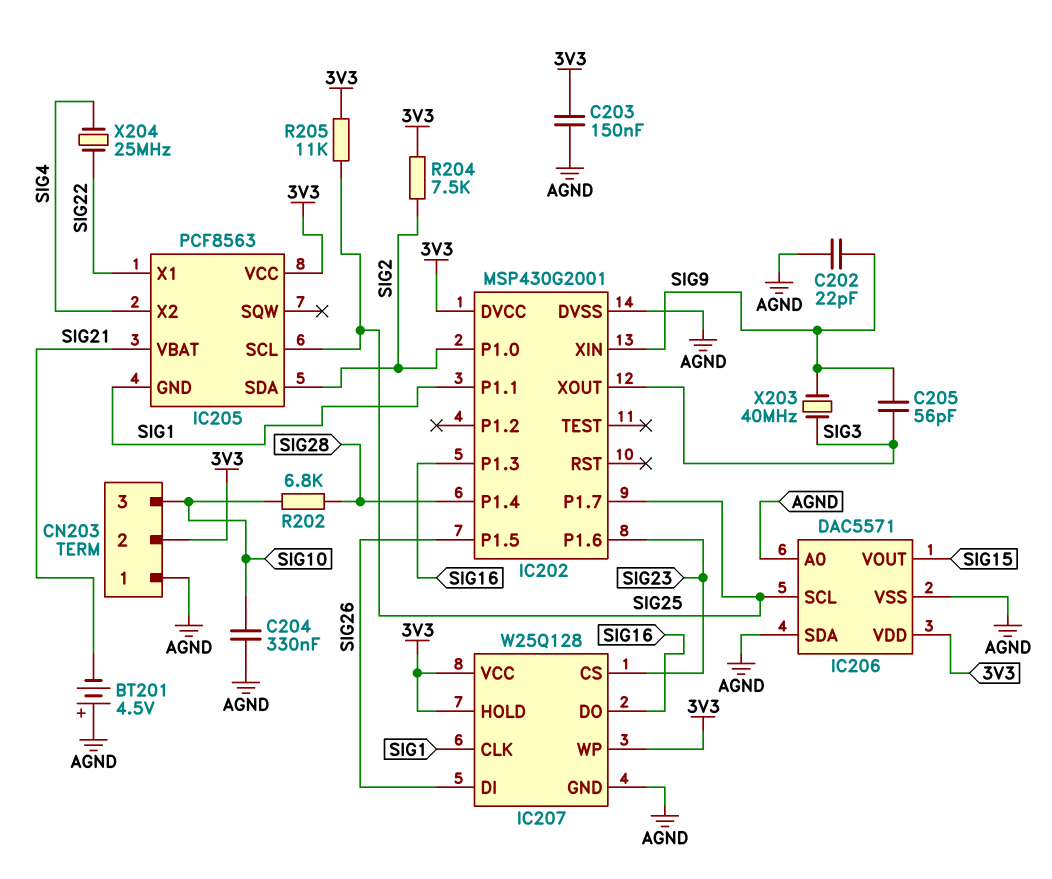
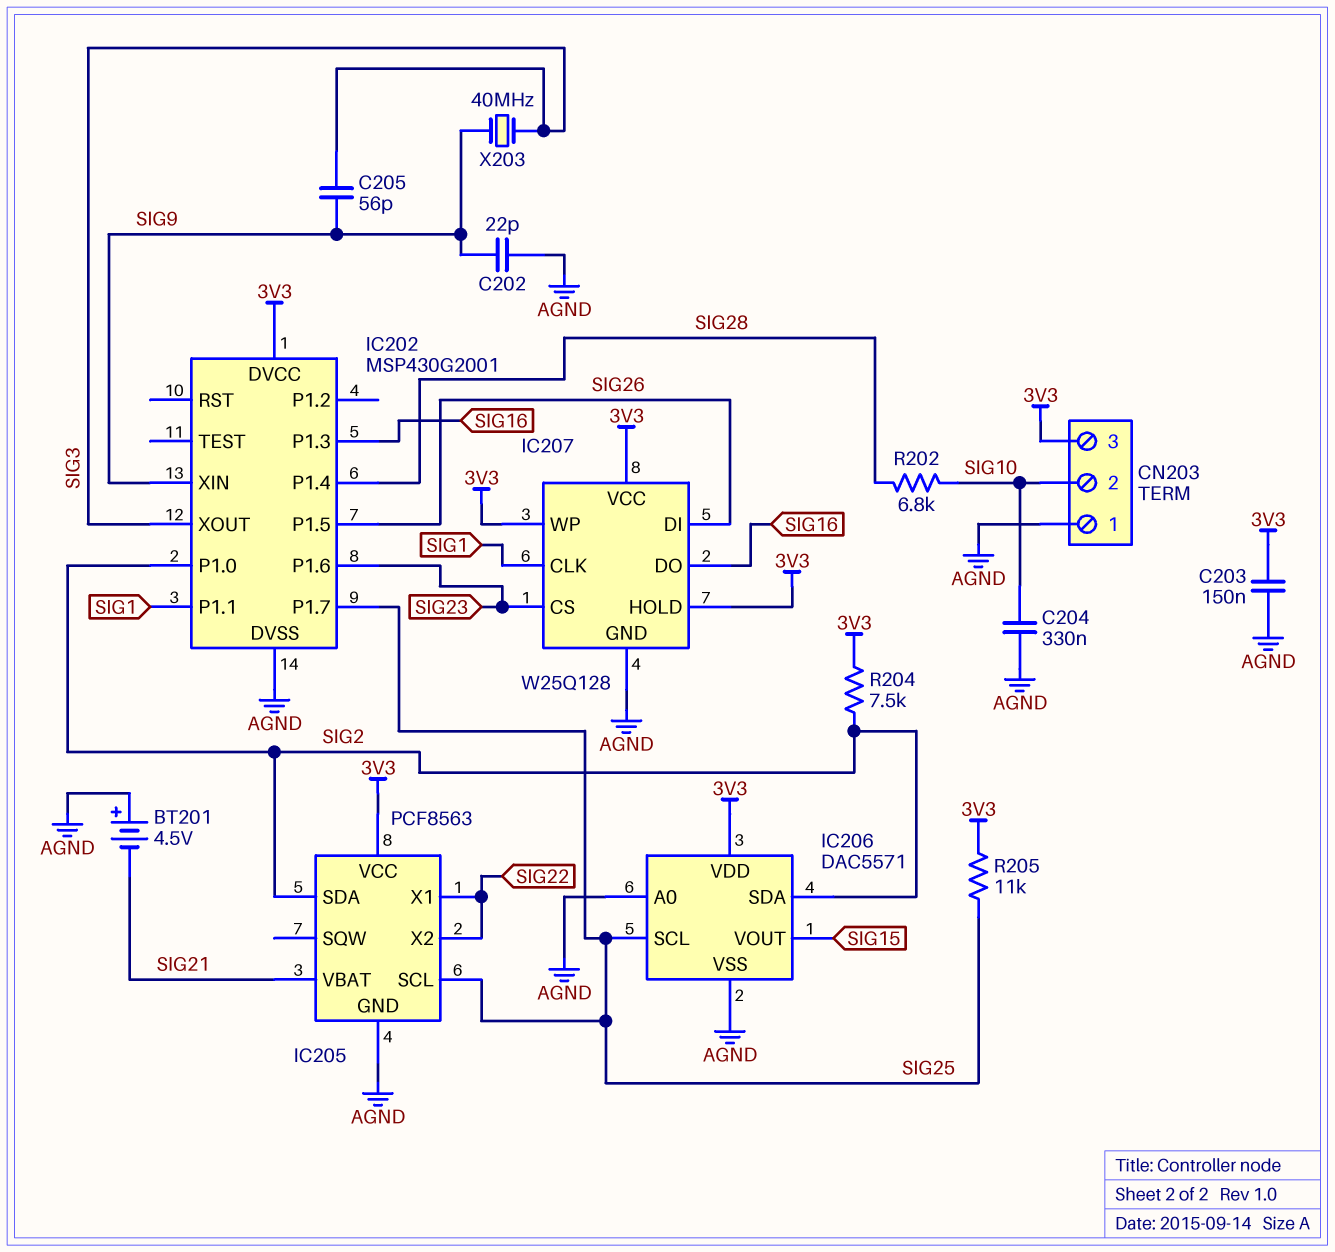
CN203 pin 2: 3V3 -> SIG10
CN203 pin 3: SIG10 -> 3V3
IC205 pin GND: SIG1 -> AGND
IC205 pin X2: SIG4 -> SIG22
IC206 pin SDA: AGND -> SIG2
X204: 25MHz (SIG4, SIG22) -> none

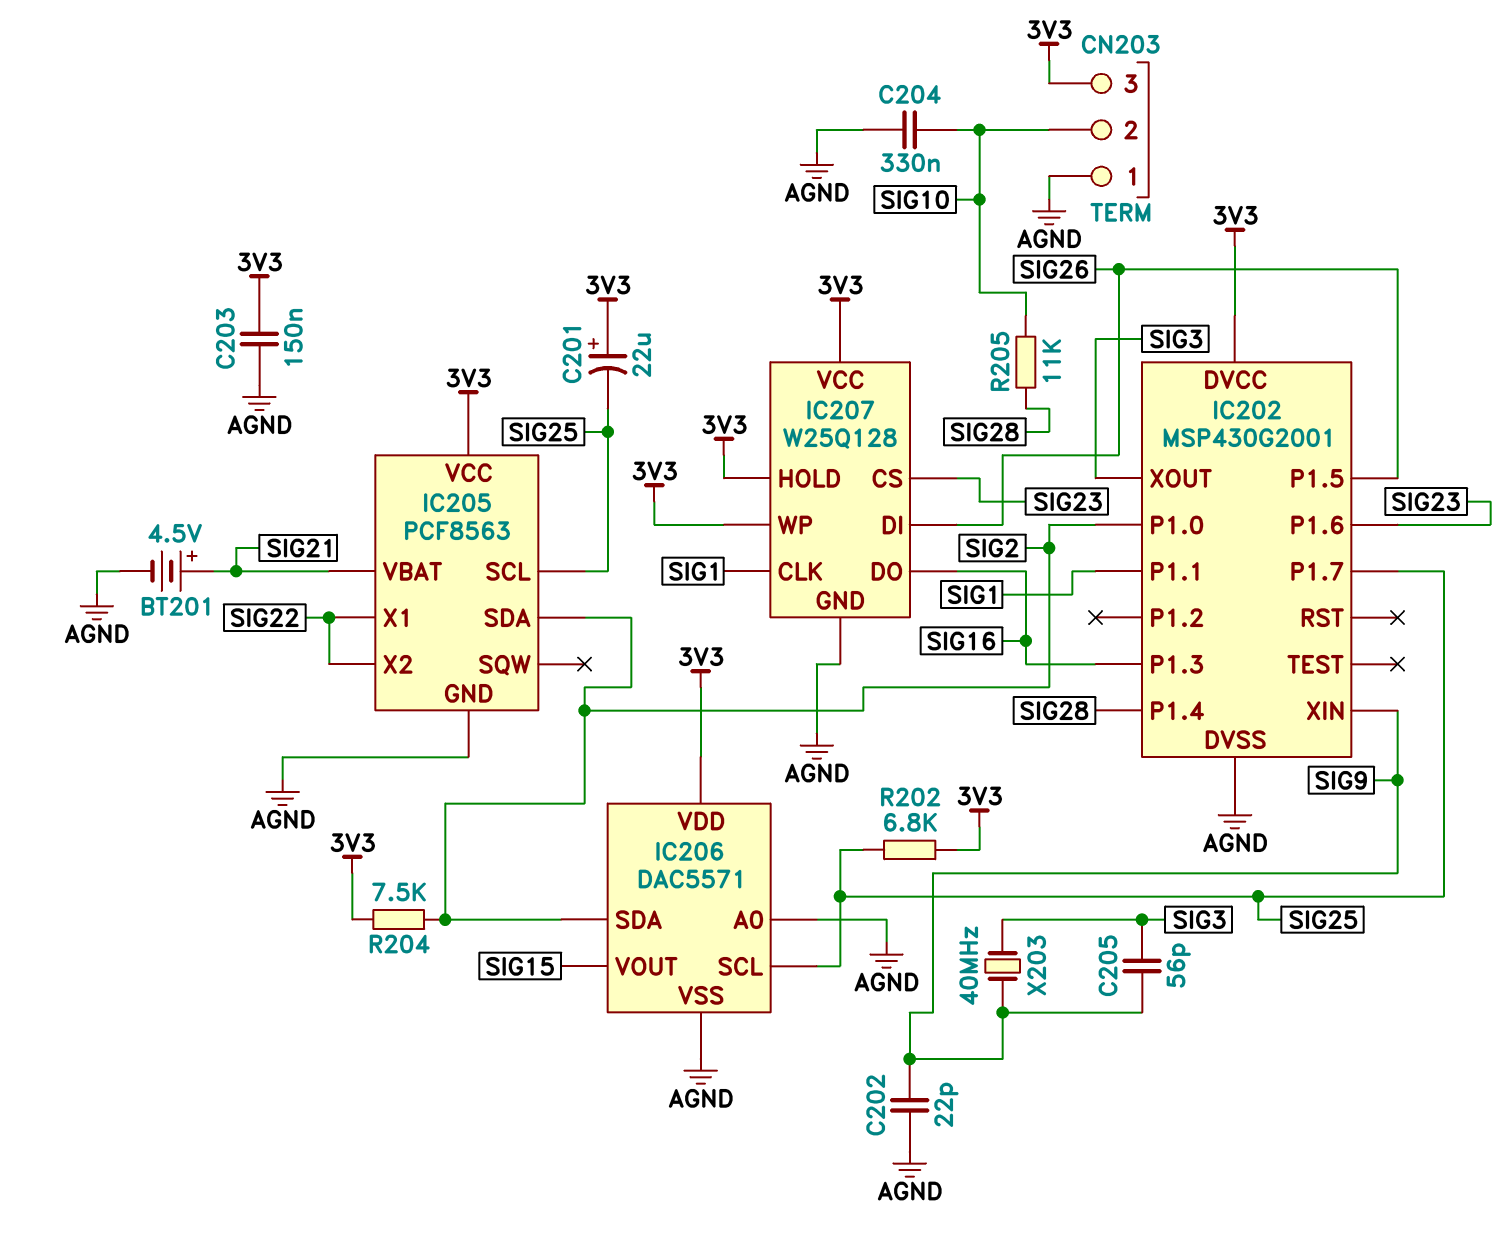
BT201: 4.5V (plus AGND, minus SIG21) -> 4.5V (plus SIG21, minus AGND)
C201: none -> 22uF (plus 3V3, minus SIG25)
R202: 6.8k (SIG10, SIG28) -> 6.8k (3V3, SIG25)
R205: 11k (3V3, SIG25) -> 11k (SIG10, SIG28)

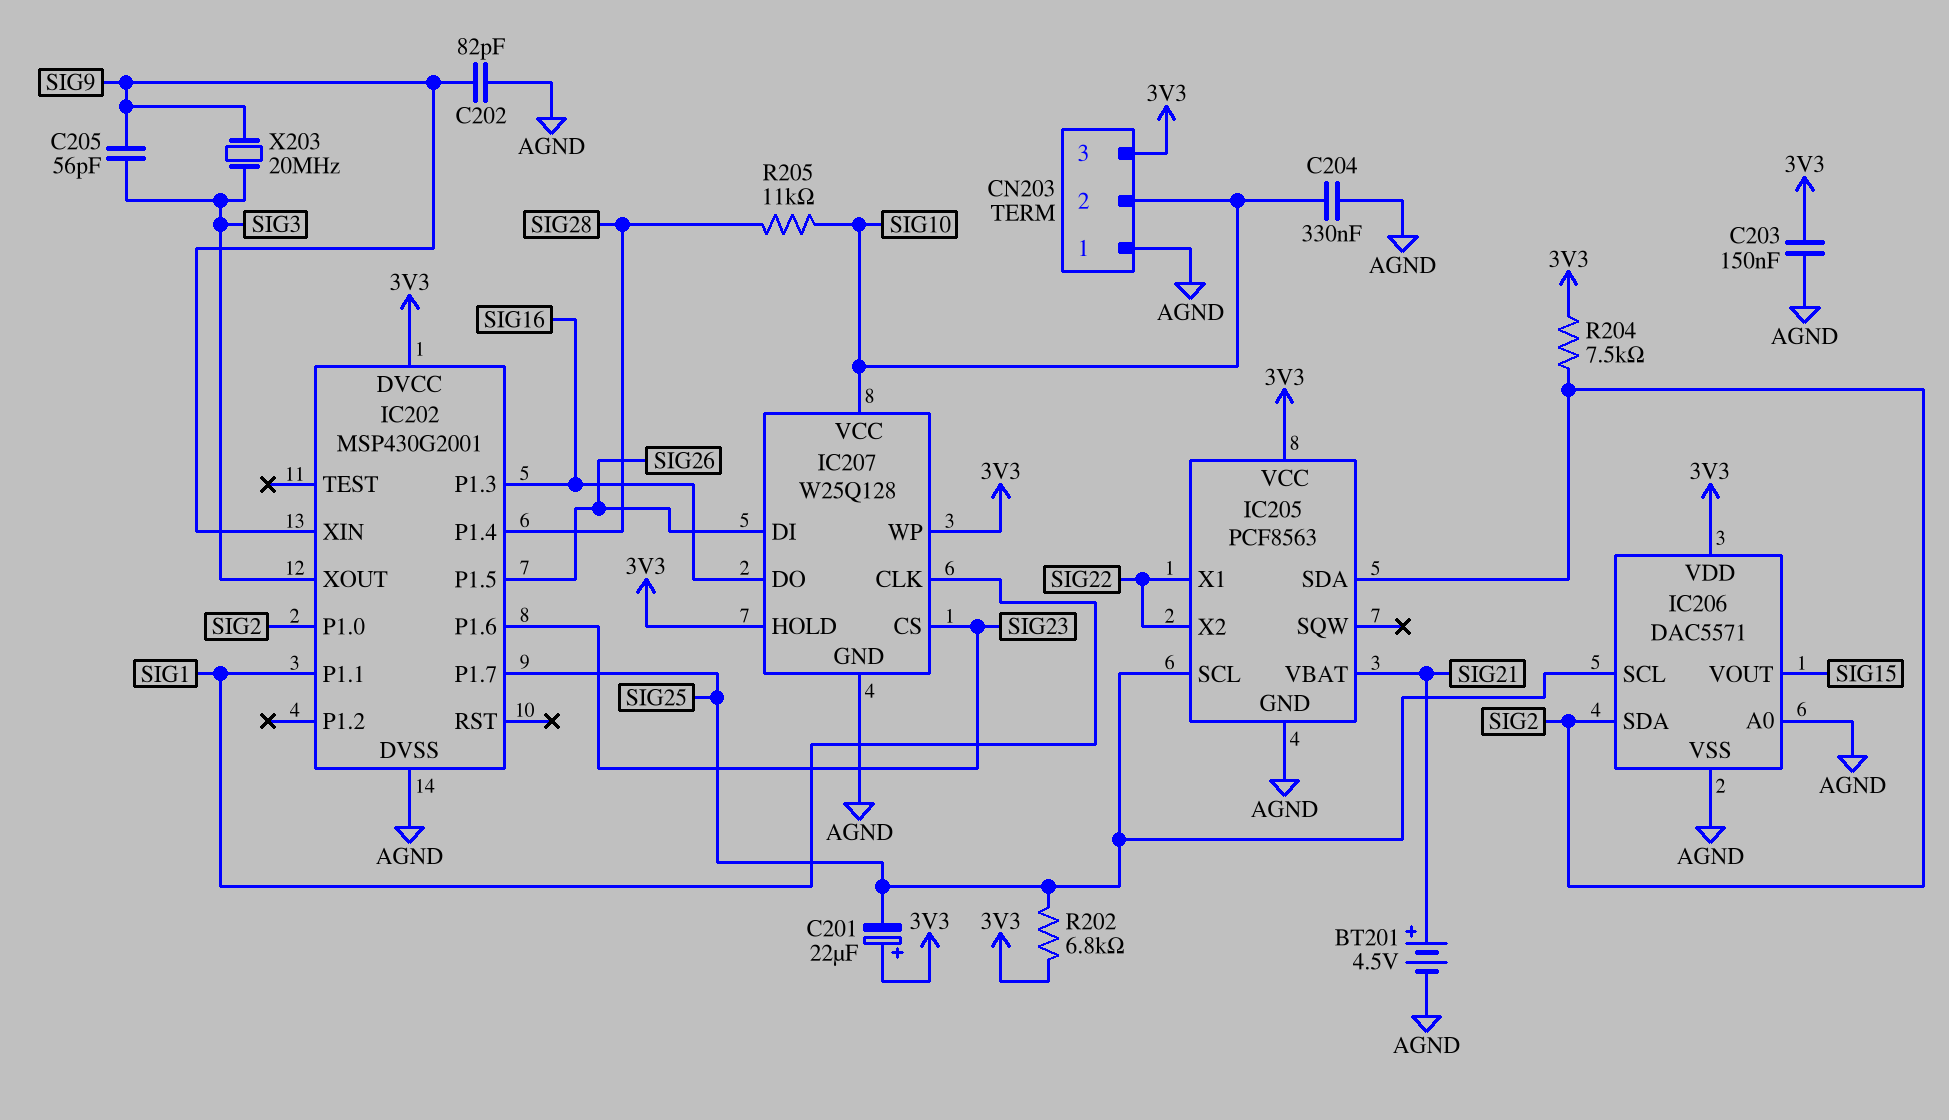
C202: 22pF (AGND, SIG9) -> 82pF (AGND, SIG9)
IC207 pin VCC: 3V3 -> SIG10
X203: 40MHz (SIG3, SIG9) -> 20MHz (SIG3, SIG9)

